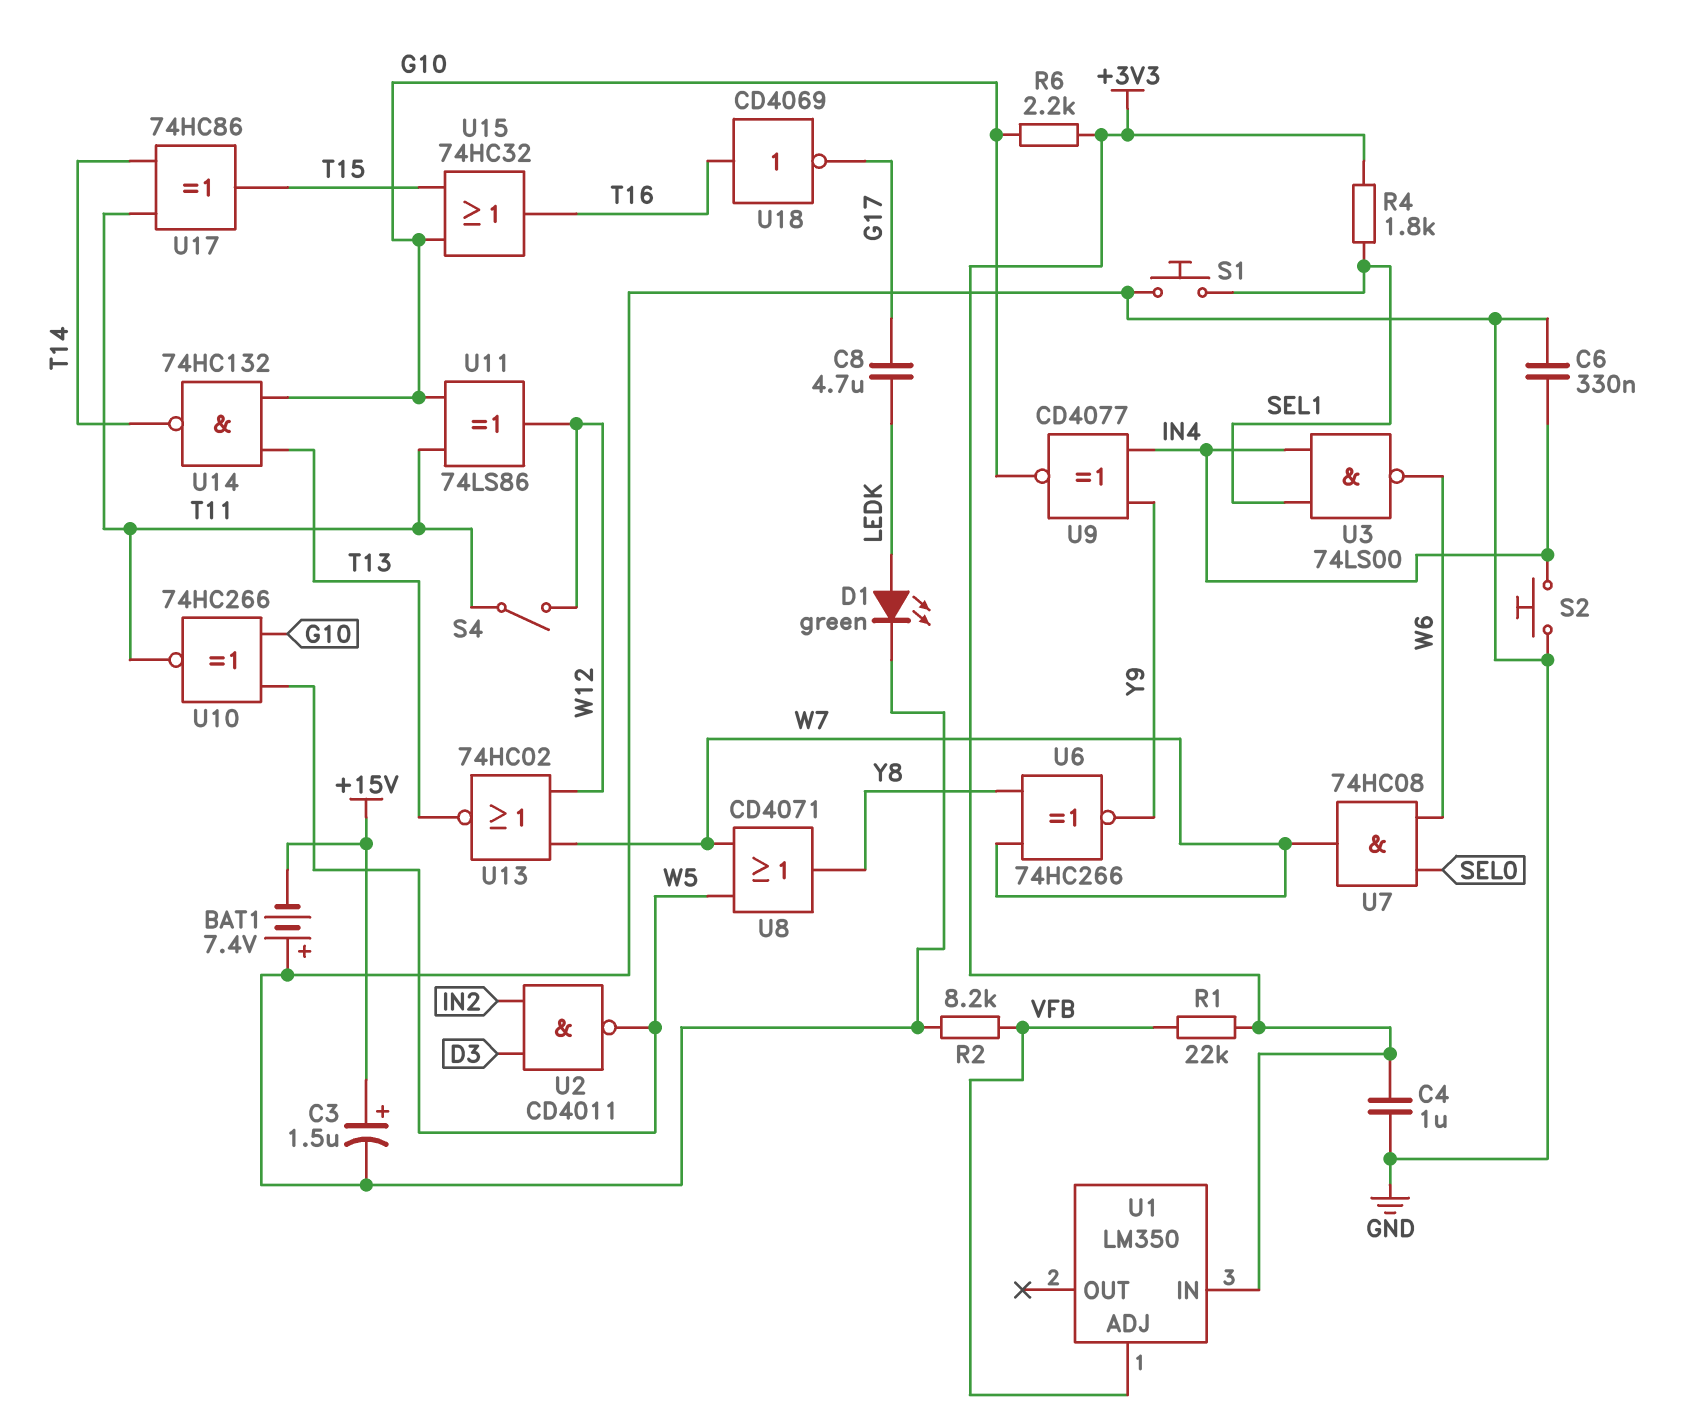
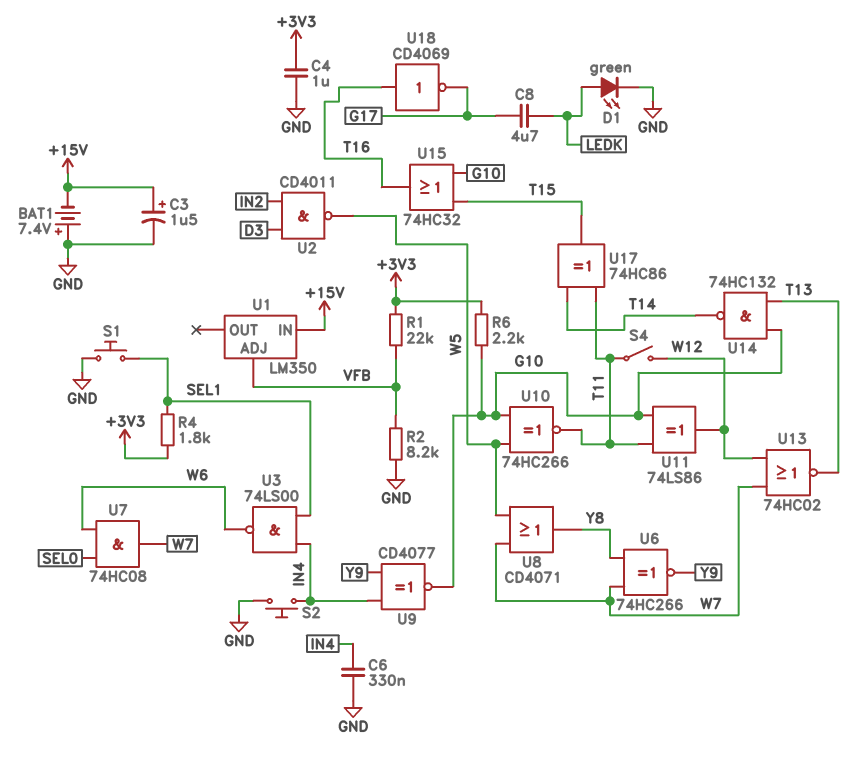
U1 pin IN: +3V3 -> +15V

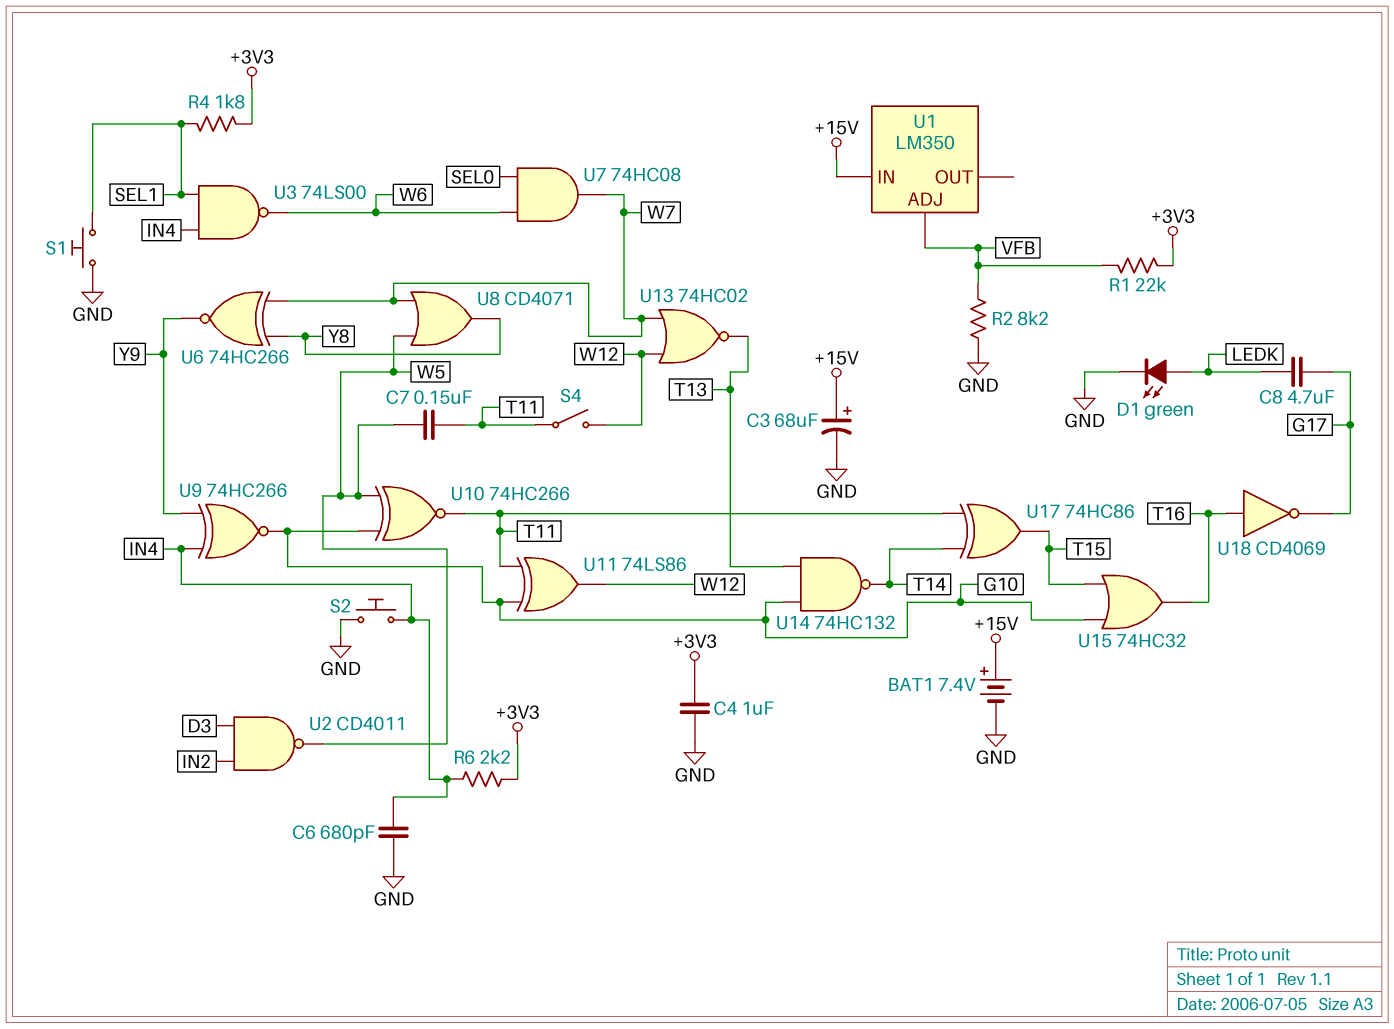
BAT1: 7.4V (plus GND, minus +15V) -> 7.4V (plus +15V, minus GND)
C3: 1.5uF (plus +15V, minus GND) -> 68uF (plus +15V, minus GND)
C6: 330nF (GND, IN4) -> 680pF (GND, IN4)
C7: none -> 150nF (T11, W5)
R6: 2.2k (+3V3, G10) -> 2.2k (+3V3, IN4)
U9: XNOR CD4077 (in IN4, in Y9, out G10) -> XNOR 74HC266 (in IN4, in Y9, out G10)

